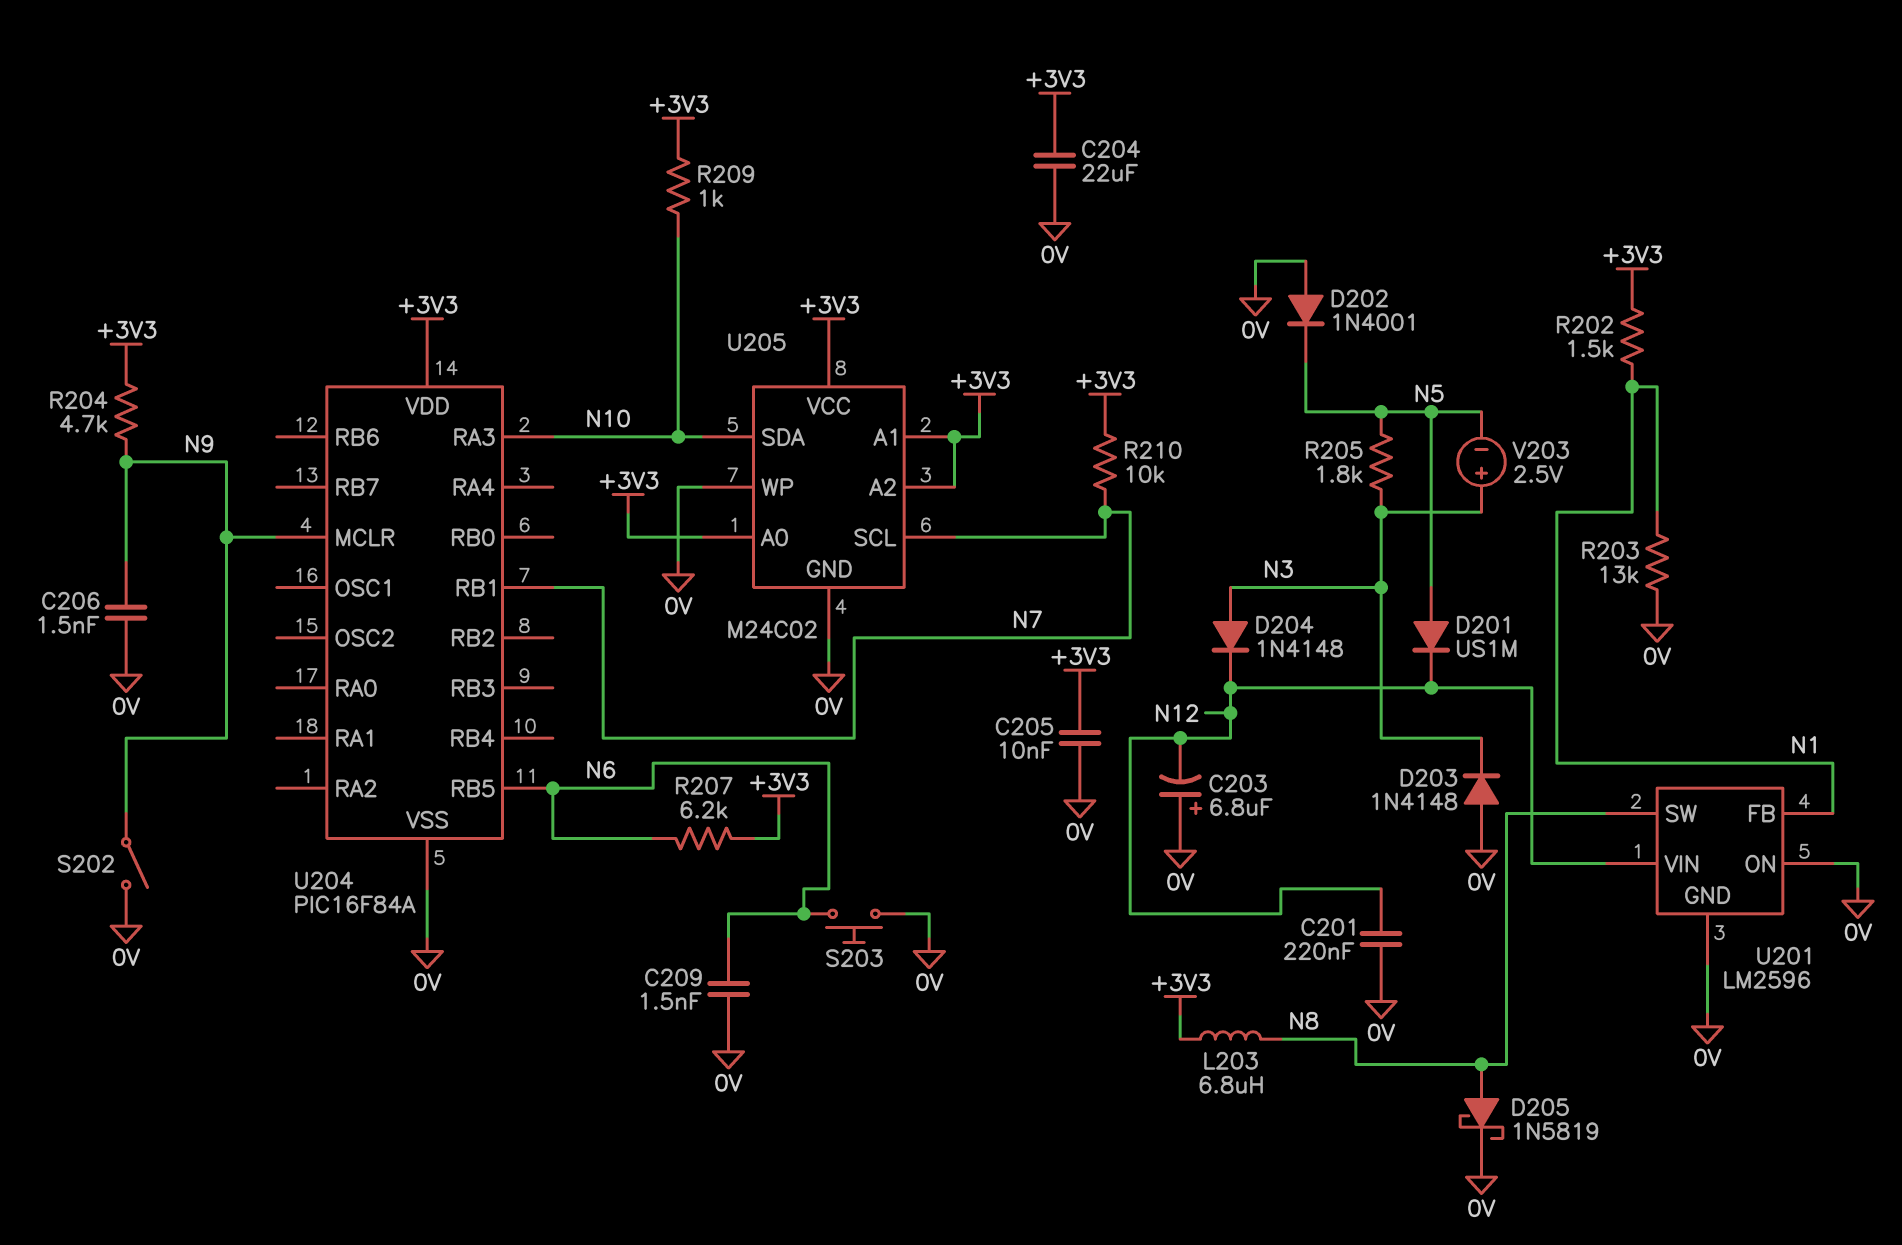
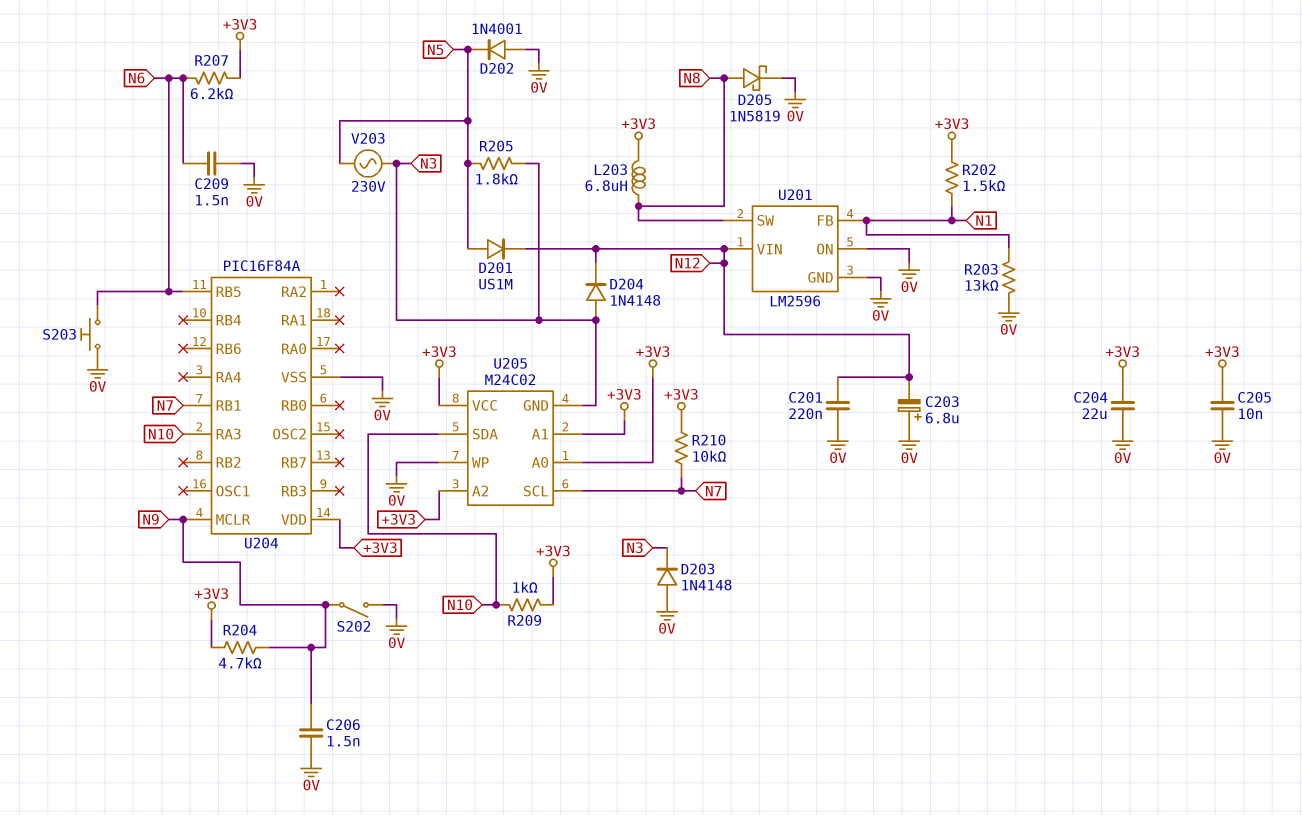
U205 pin GND: 0V -> N3
V203: 2.5V (plus N3, minus N5) -> AC 230V (N3, N5)

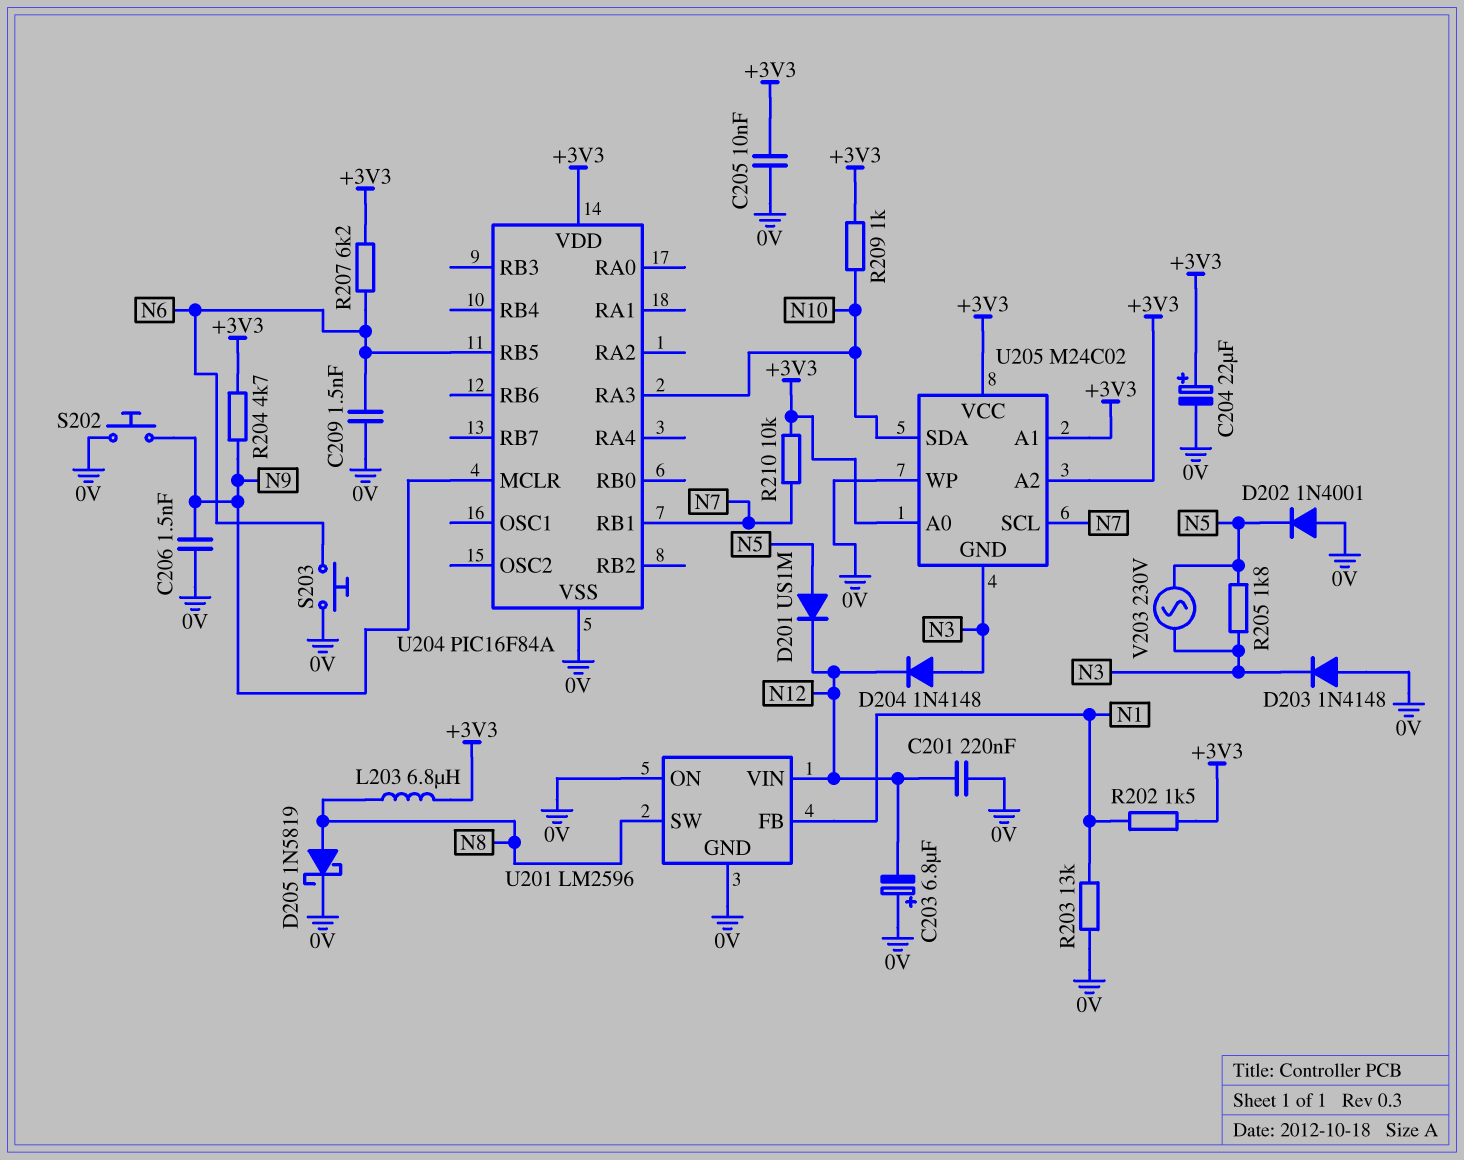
C204: 22uF (+3V3, 0V) -> 22uF (plus +3V3, minus 0V)
S202: switch (0V, N9) -> button (0V, N9)

